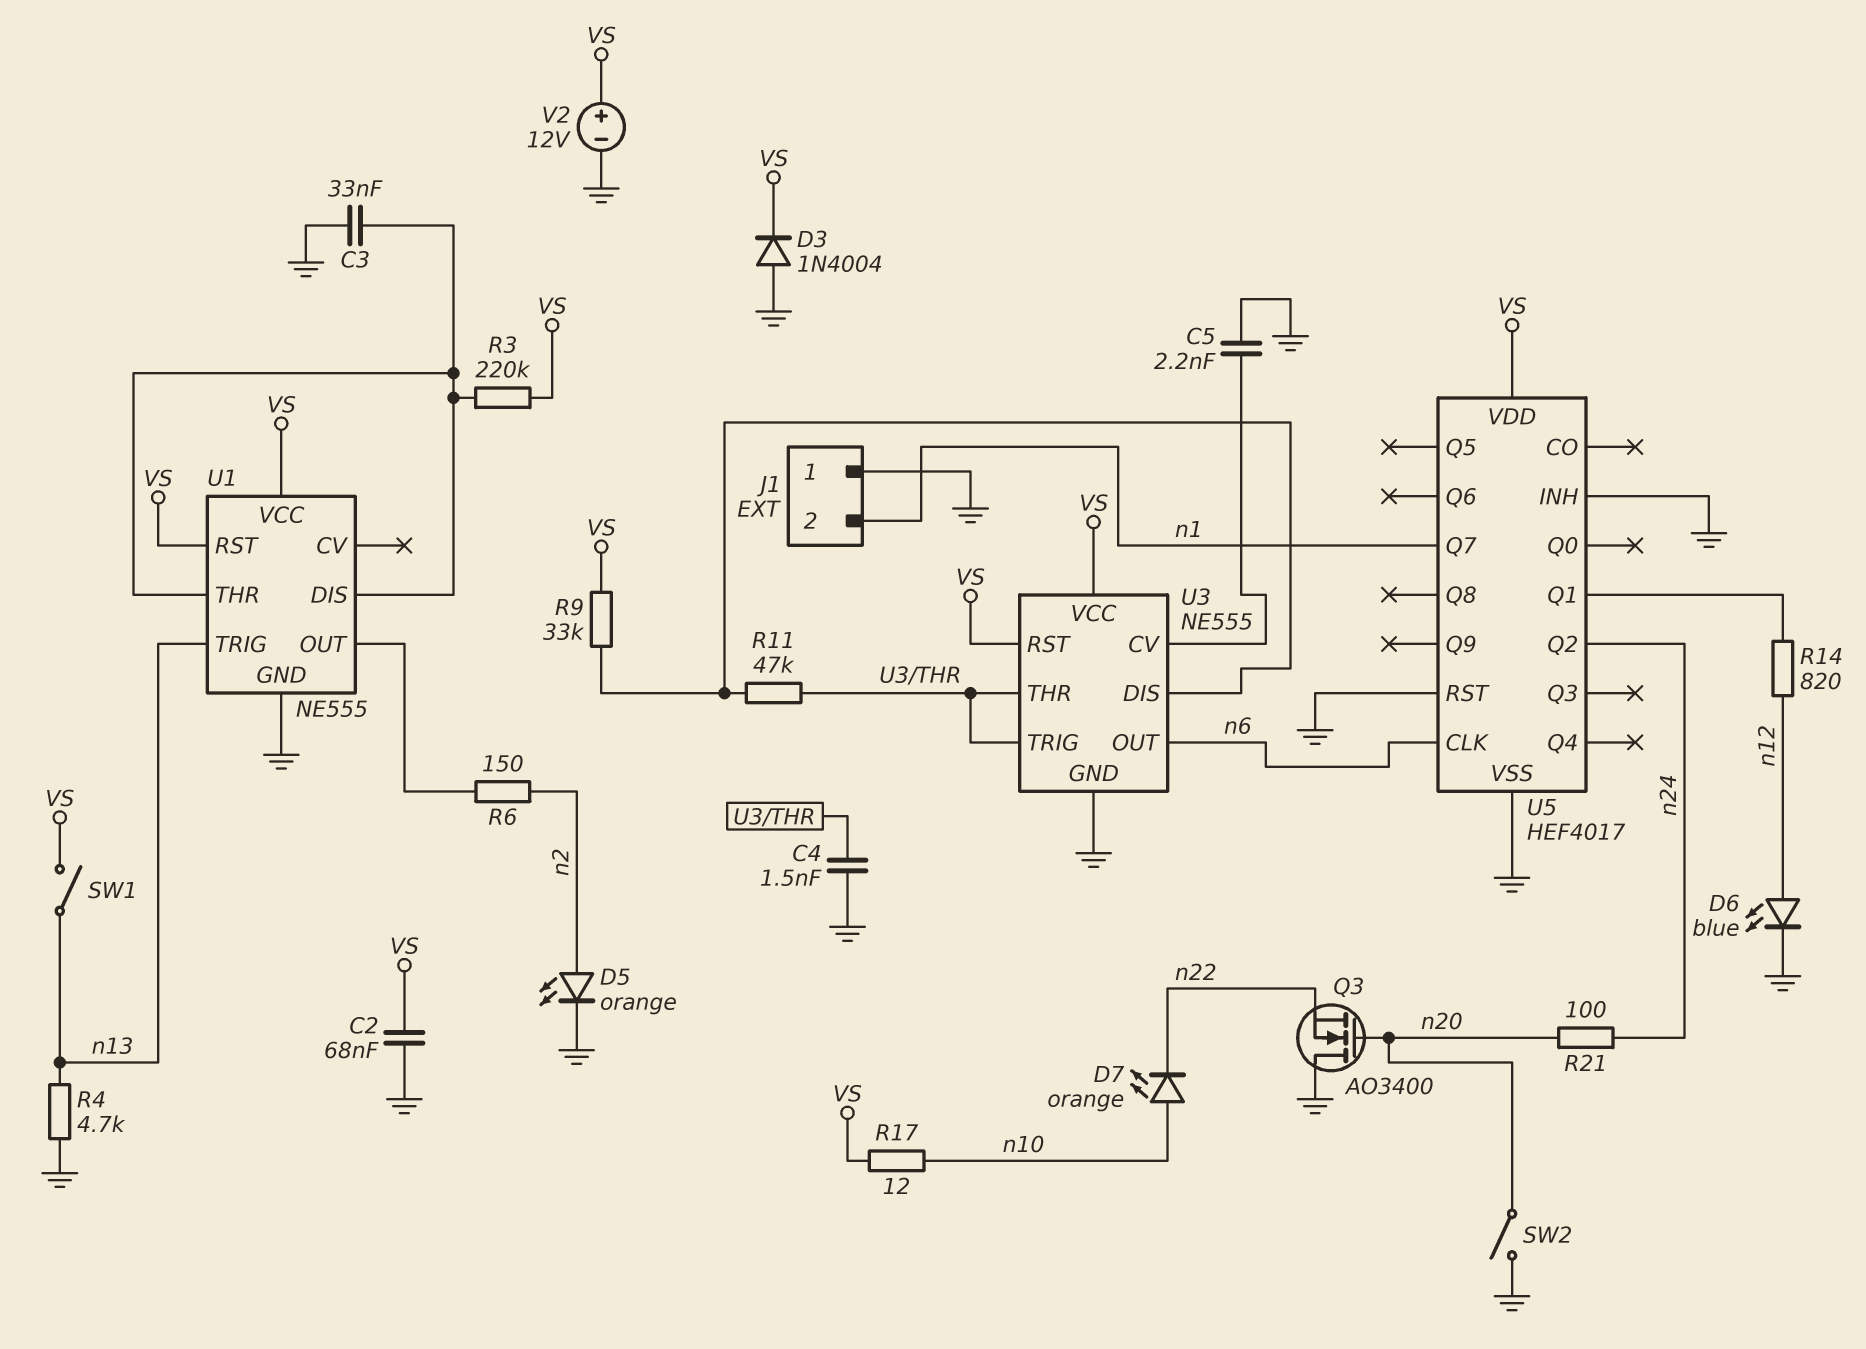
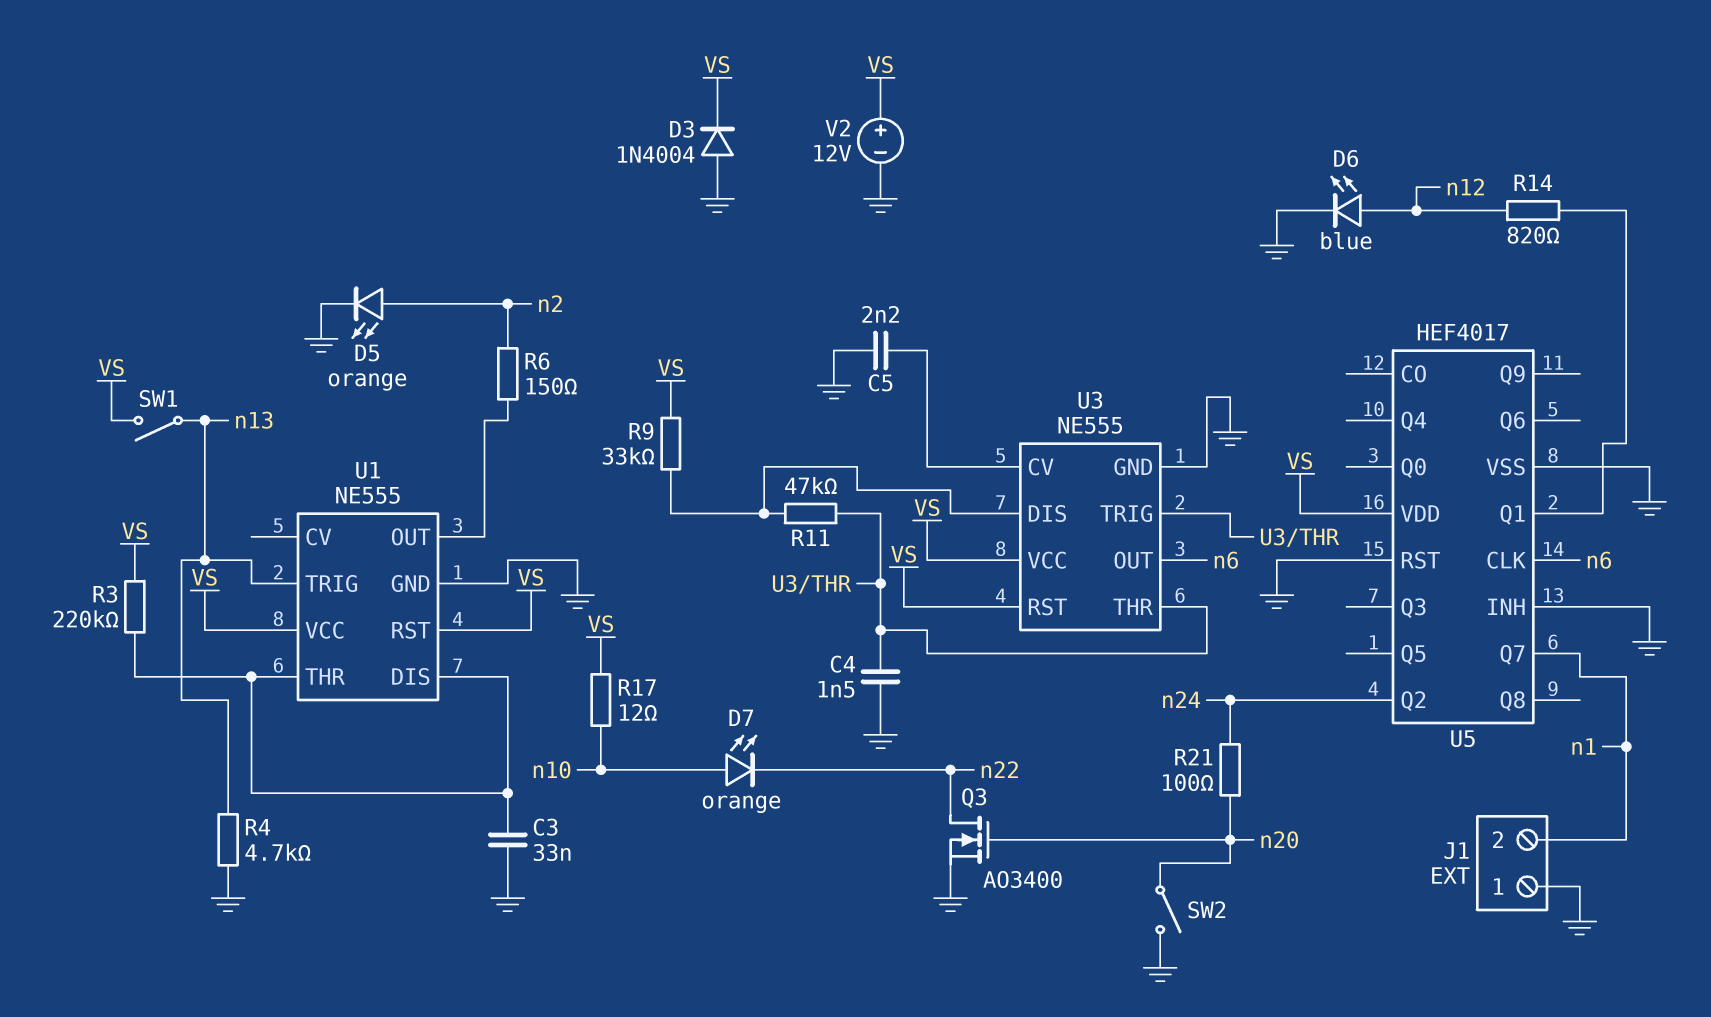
C2: 68nF (GND, VS) -> none
Q3: NMOS AO3400 (G n20, D GND, S n22) -> NMOS AO3400 (G n20, D n22, S GND)

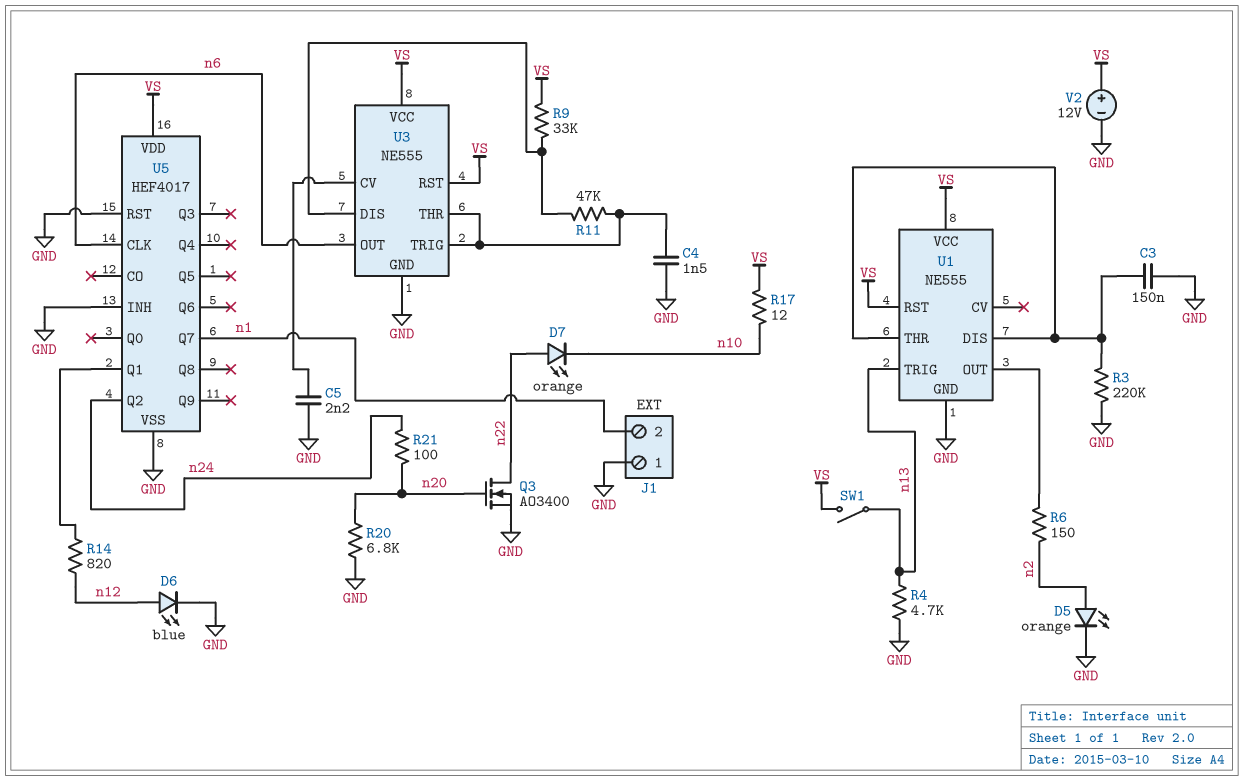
C3: 33nF (GND, U1/DIS) -> 150nF (GND, U1/DIS)
D3: diode 1N4004 (A GND, K VS) -> none
D7: LED orange (A n10, K n22) -> LED orange (A n22, K n10)
R3: 220k (U1/DIS, VS) -> 220k (GND, U1/DIS)
R20: none -> 6.8k (GND, n20)
SW2: switch (GND, n20) -> none

